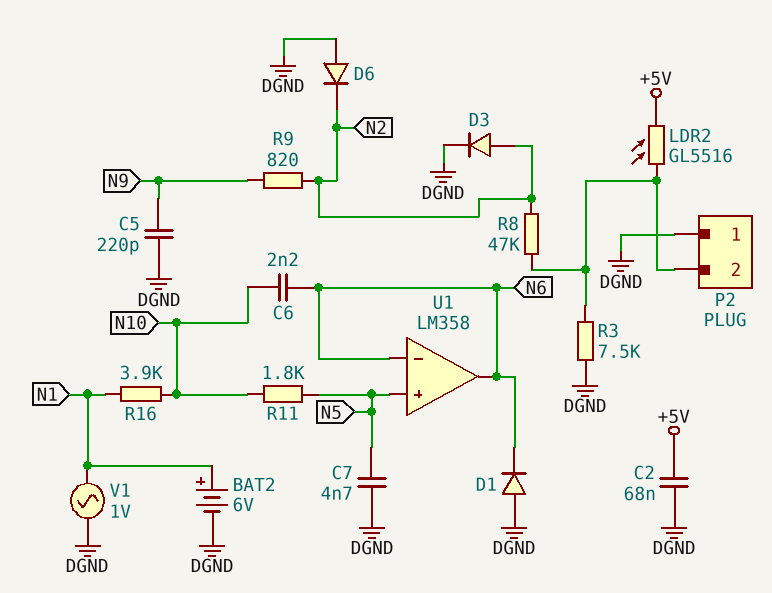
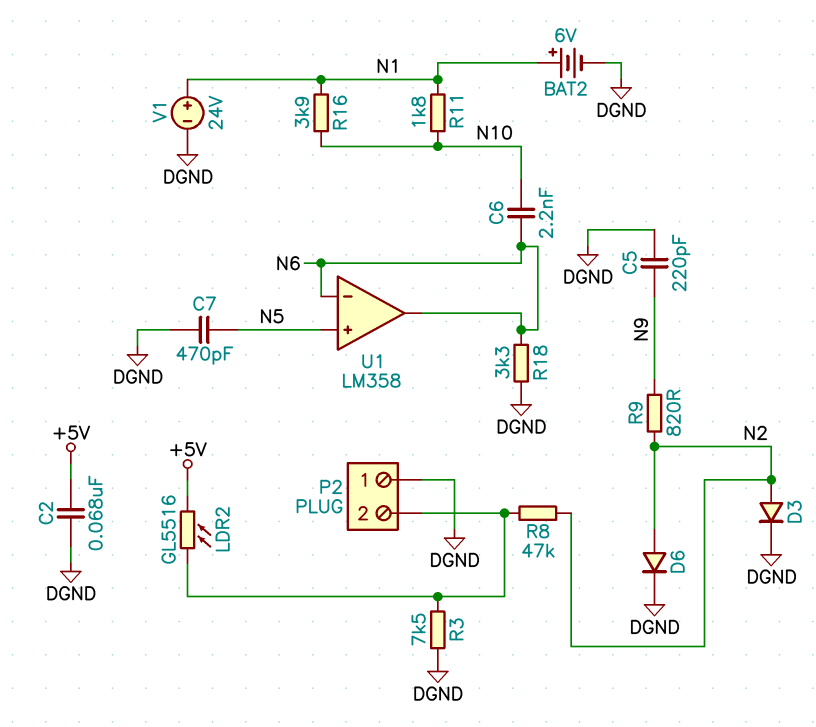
C7: 4.7nF (DGND, N5) -> 470pF (DGND, N5)
D1: diode (A DGND, K N6) -> none
D6: diode (A DGND, K N2) -> diode (A N2, K DGND)
R11: 1.8k (N5, N10) -> 1.8k (N1, N10)
R18: none -> 3.3k (DGND, N6)
V1: AC 1V (DGND, N1) -> 24V (plus N1, minus DGND)

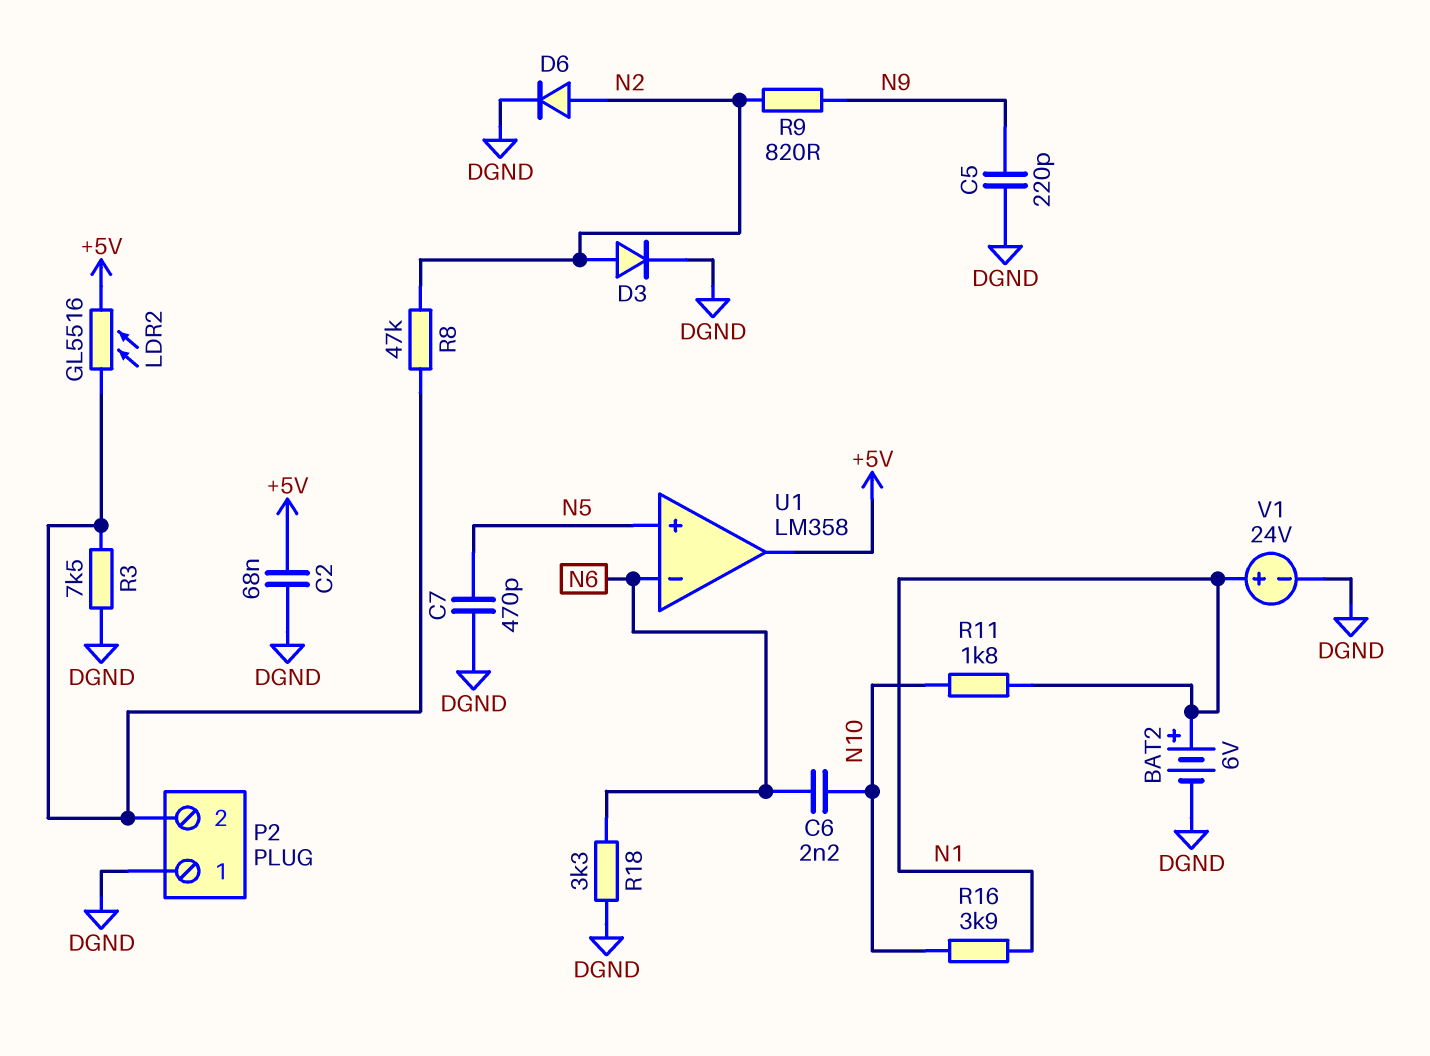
U1 pin out: N6 -> +5V

